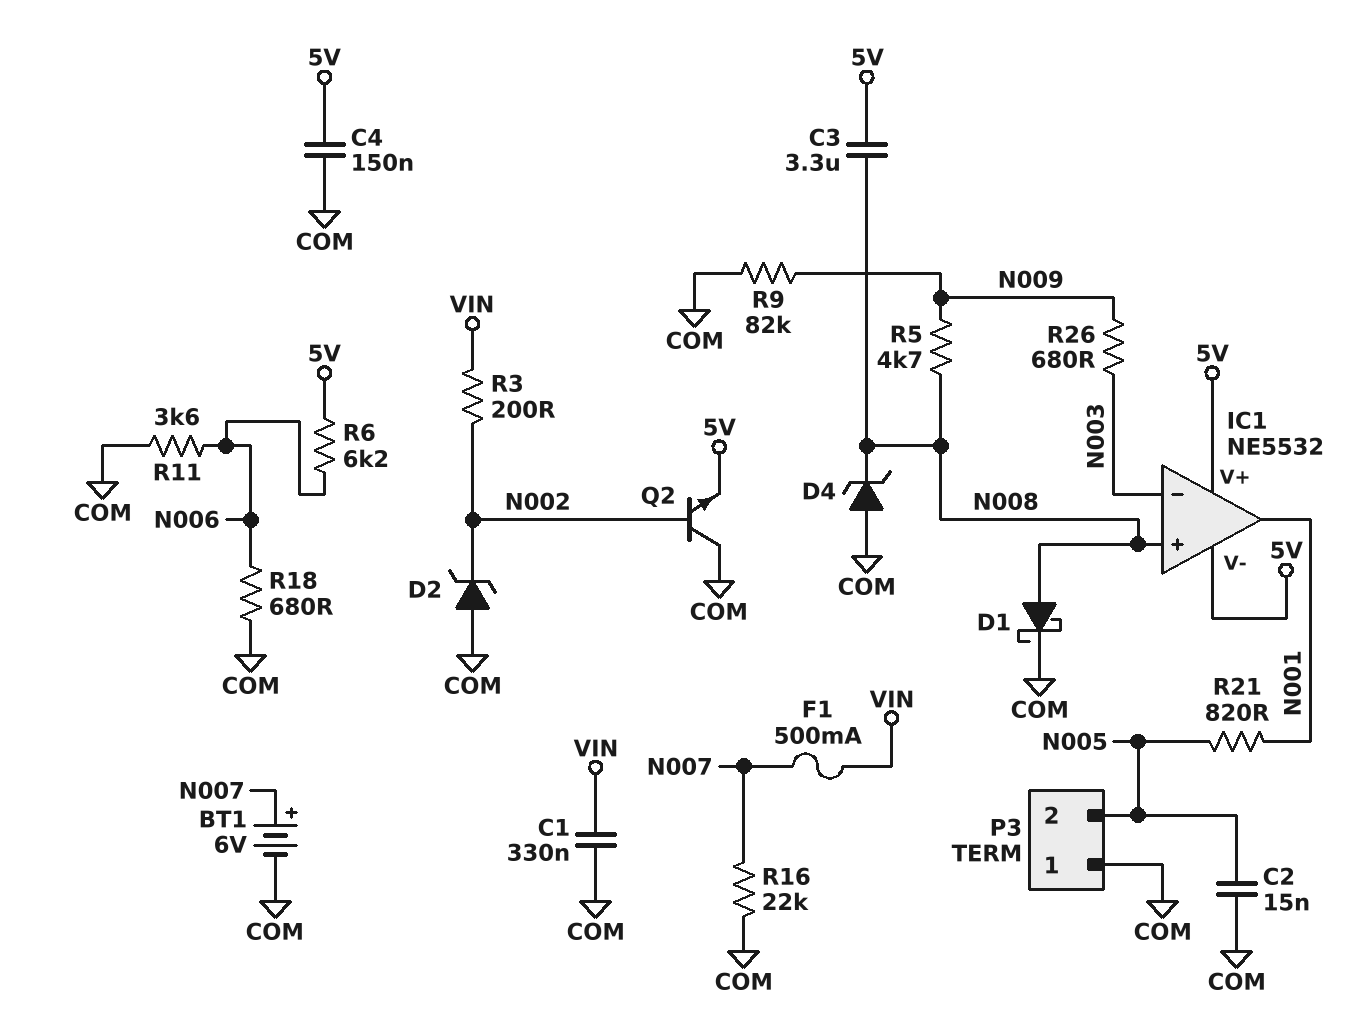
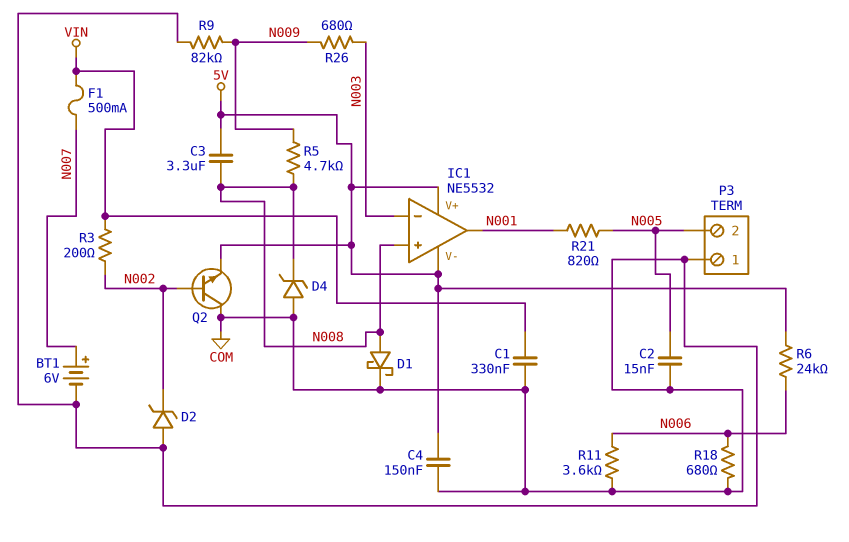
R6: 6.2k (5V, N006) -> 24k (5V, N006)
R16: 22k (COM, N007) -> none

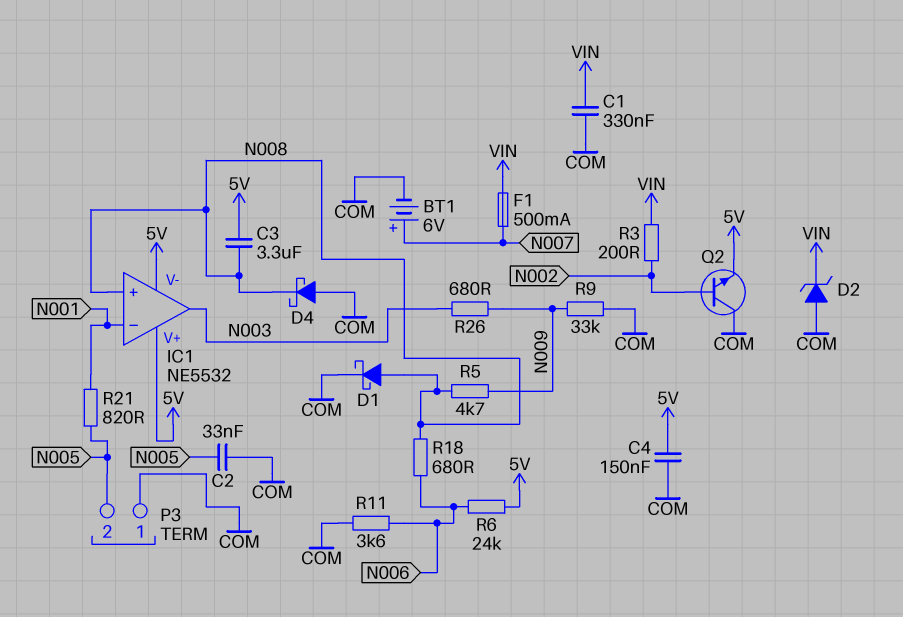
C2: 15nF (COM, N005) -> 33nF (COM, N005)
D2: zener (A COM, K N002) -> zener (A COM, K VIN)
D4: zener (A COM, K N008) -> schottky (A COM, K N008)
IC1 pin in-: N003 -> N001
IC1 pin out: N001 -> N003
R9: 82k (COM, N009) -> 33k (COM, N009)
R18: 680 (COM, N006) -> 680 (N006, N008)

